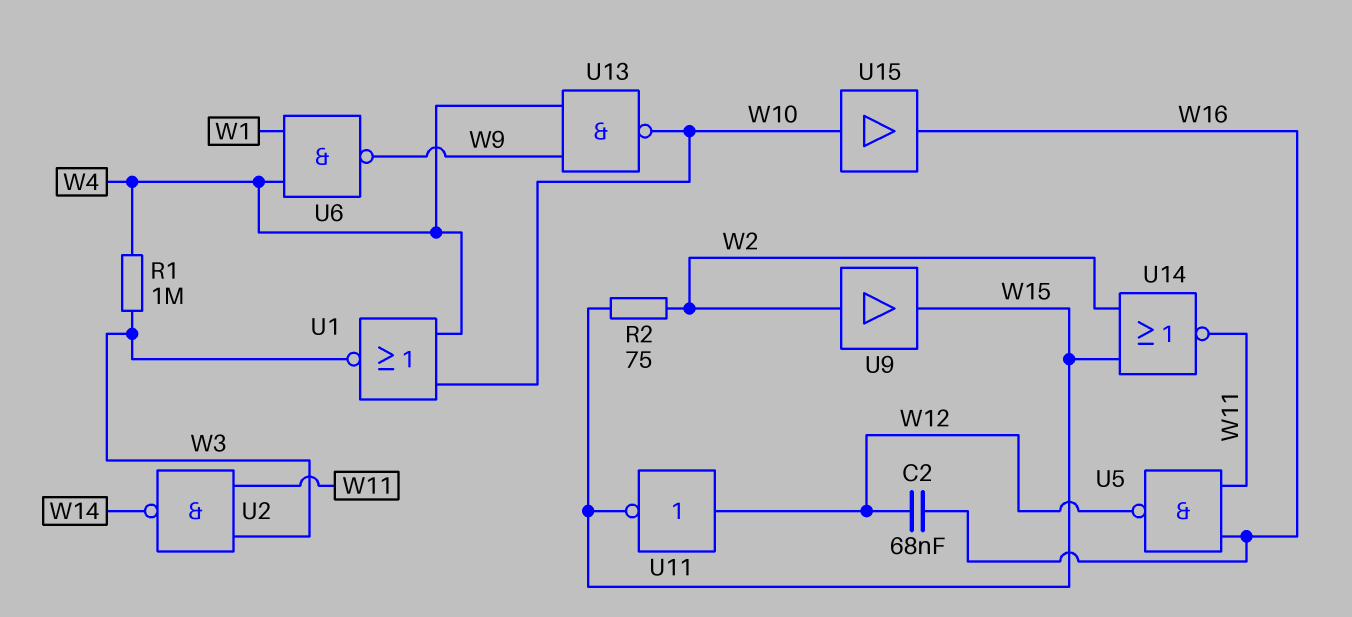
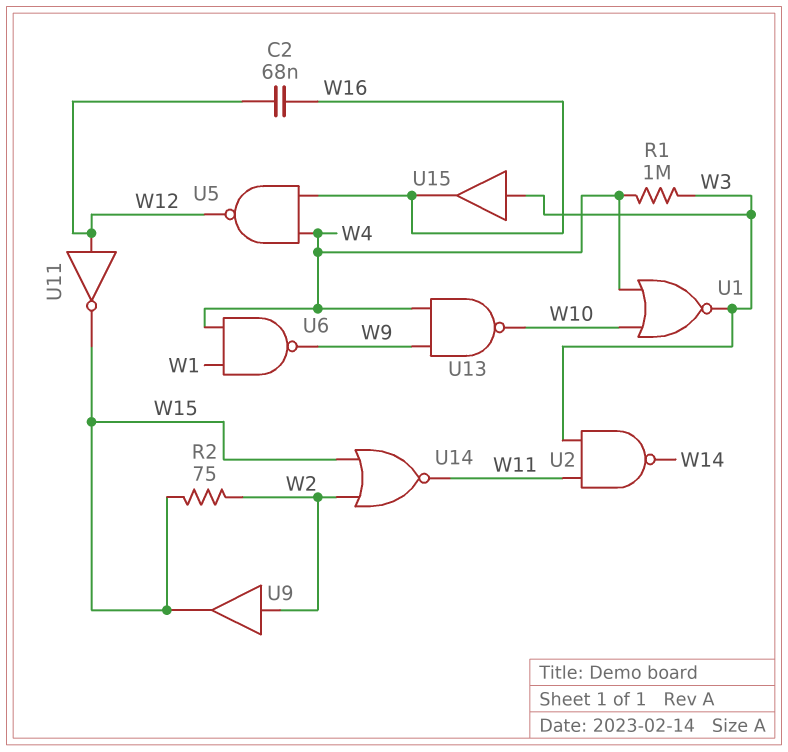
U5: NAND (in W11, in W16, out W12) -> NAND (in W4, in W16, out W12)
U15: buffer (in W10, out W16) -> buffer (in W3, out W16)

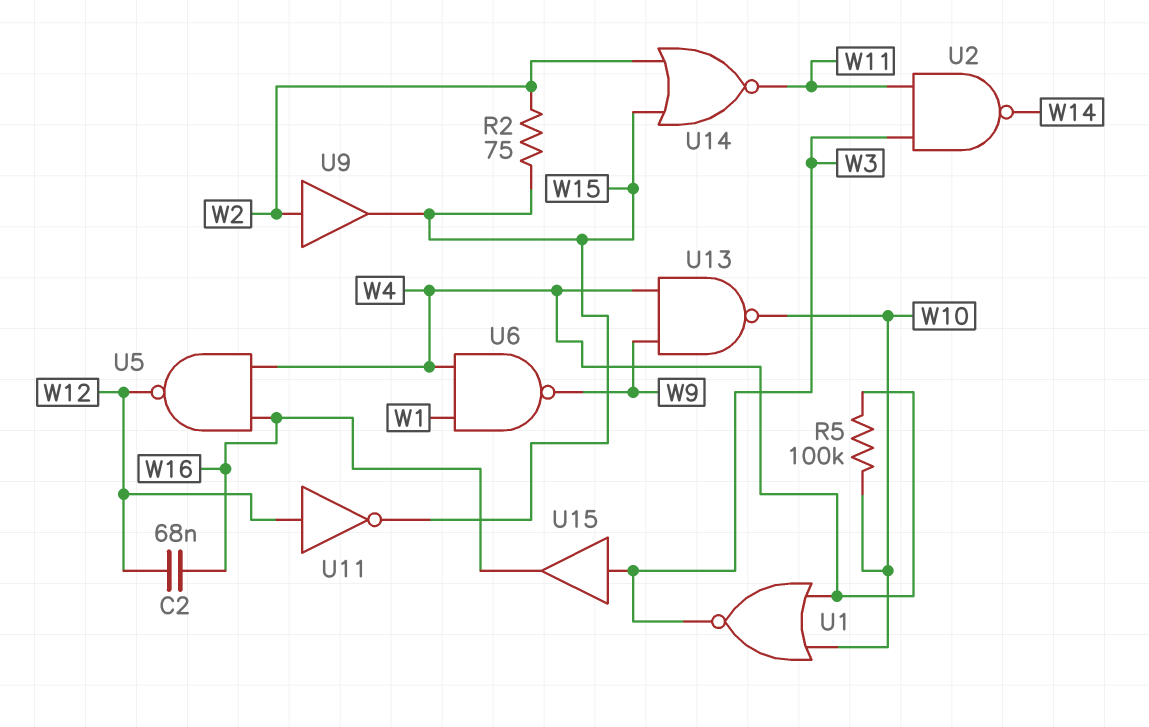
R1: 1M (W3, W4) -> none
R5: none -> 100k (W4, W10)

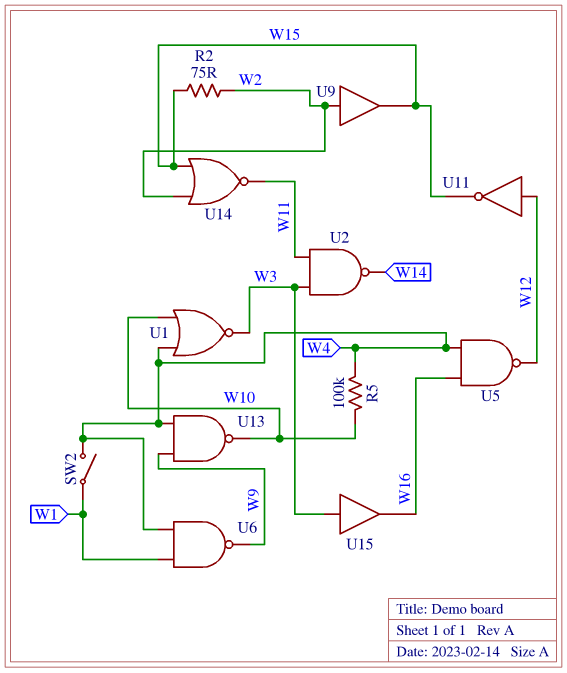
C2: 68nF (W12, W16) -> none
SW2: none -> switch (W1, W4)

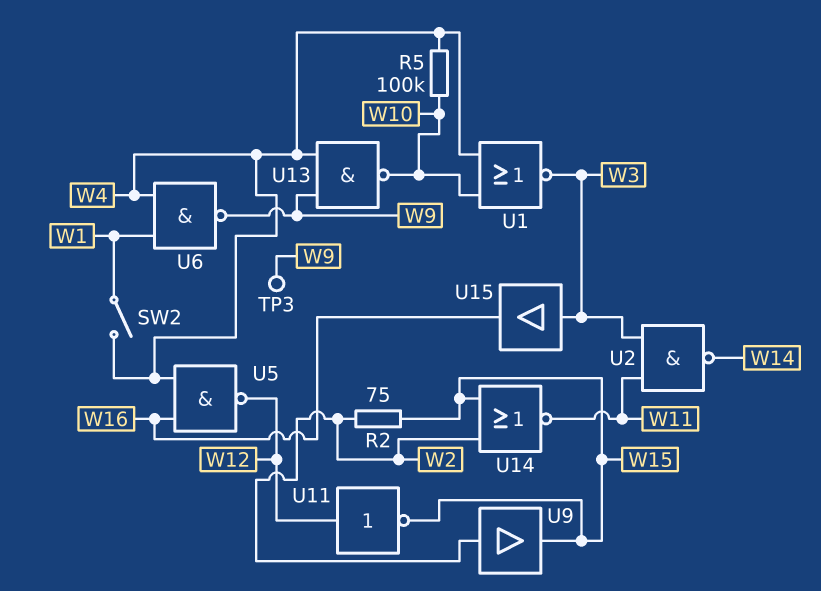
TP3: none -> test point (W9)

